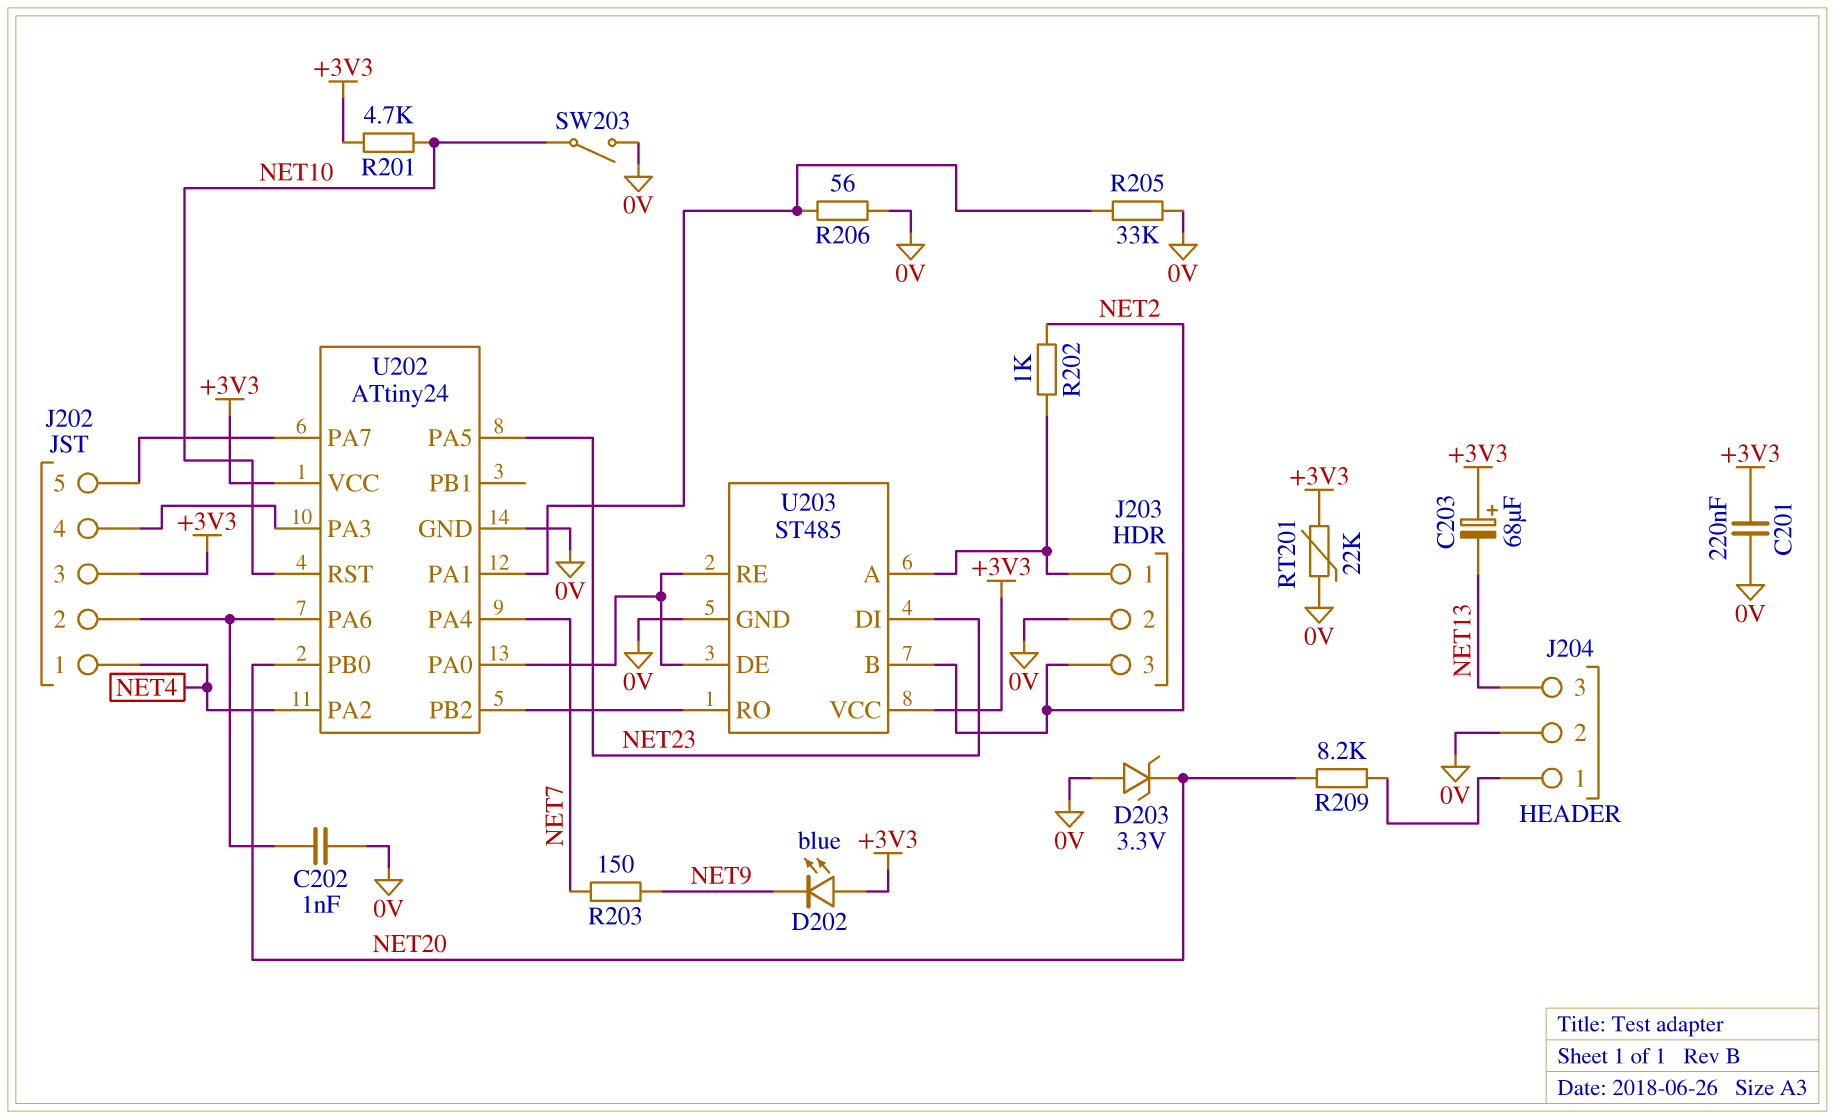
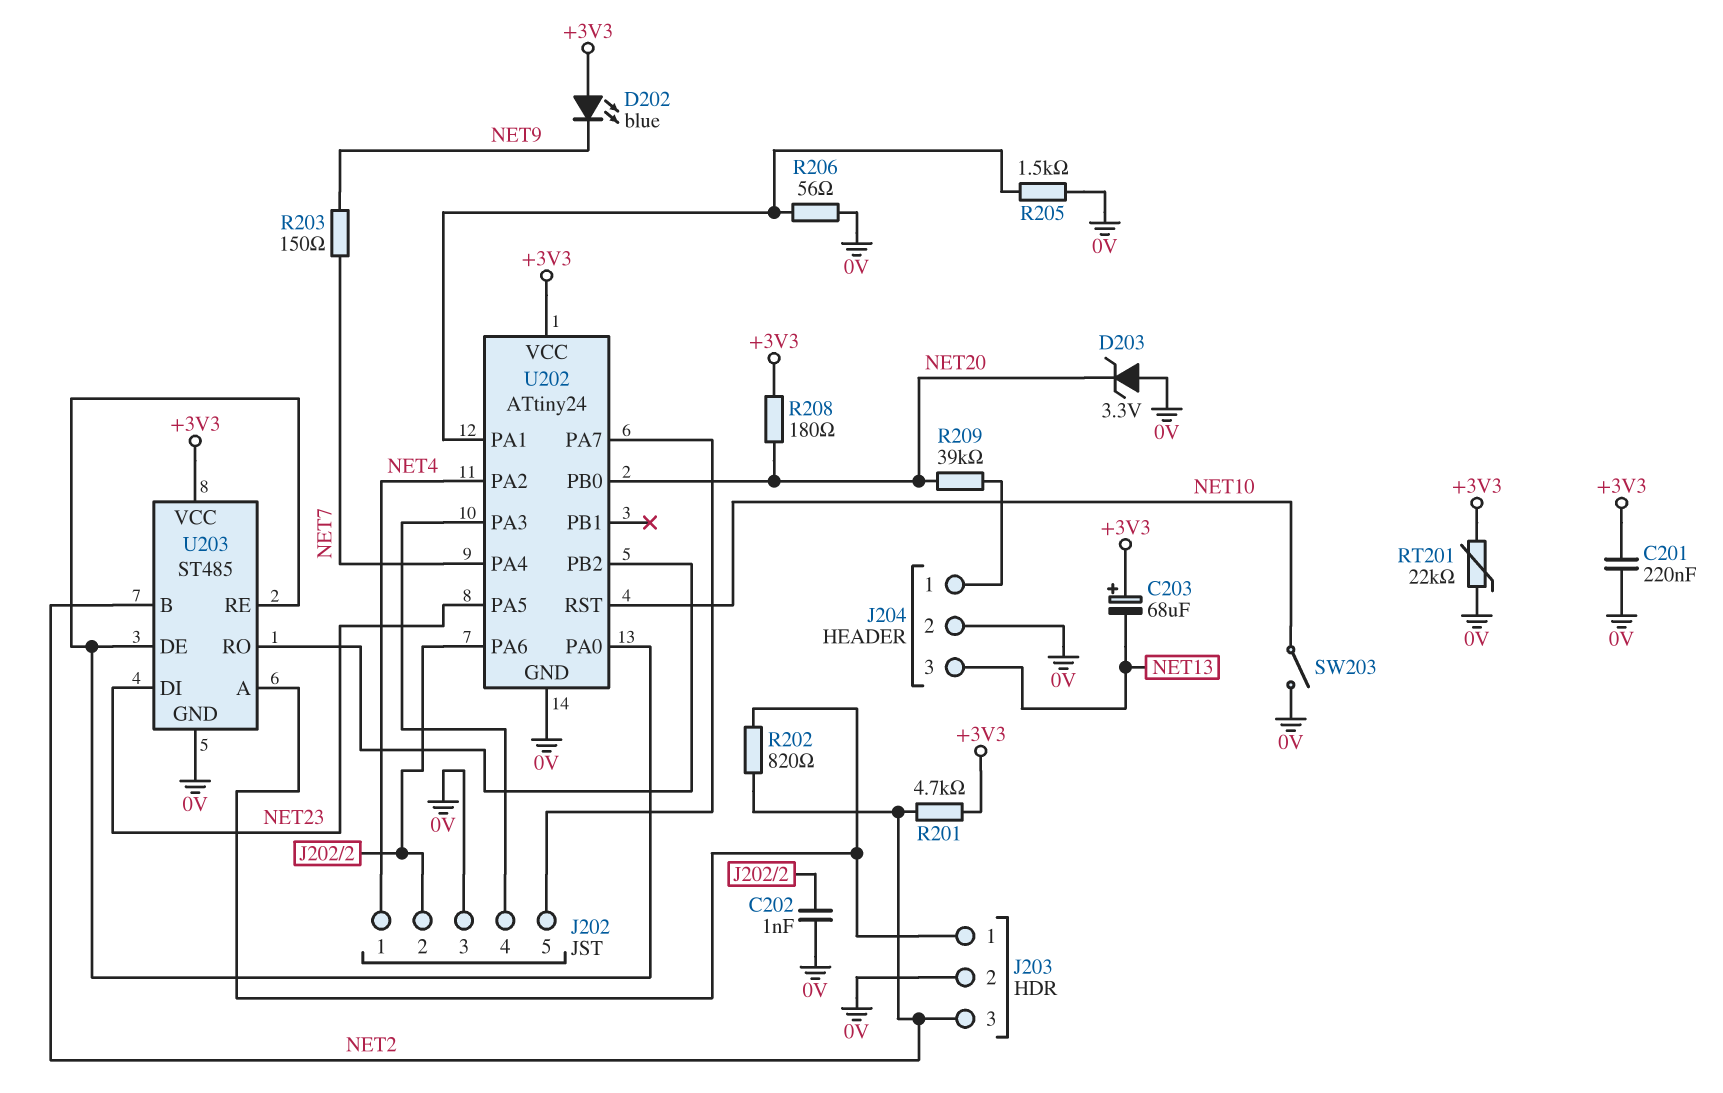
J202 pin 3: +3V3 -> 0V
R201: 4.7k (+3V3, NET10) -> 4.7k (+3V3, NET2)
R202: 1k (J203/1, NET2) -> 820 (J203/1, NET2)
R205: 33k (0V, U202/PA1) -> 1.5k (0V, U202/PA1)
R208: none -> 180 (+3V3, NET20)
R209: 8.2k (J204/1, NET20) -> 39k (J204/1, NET20)

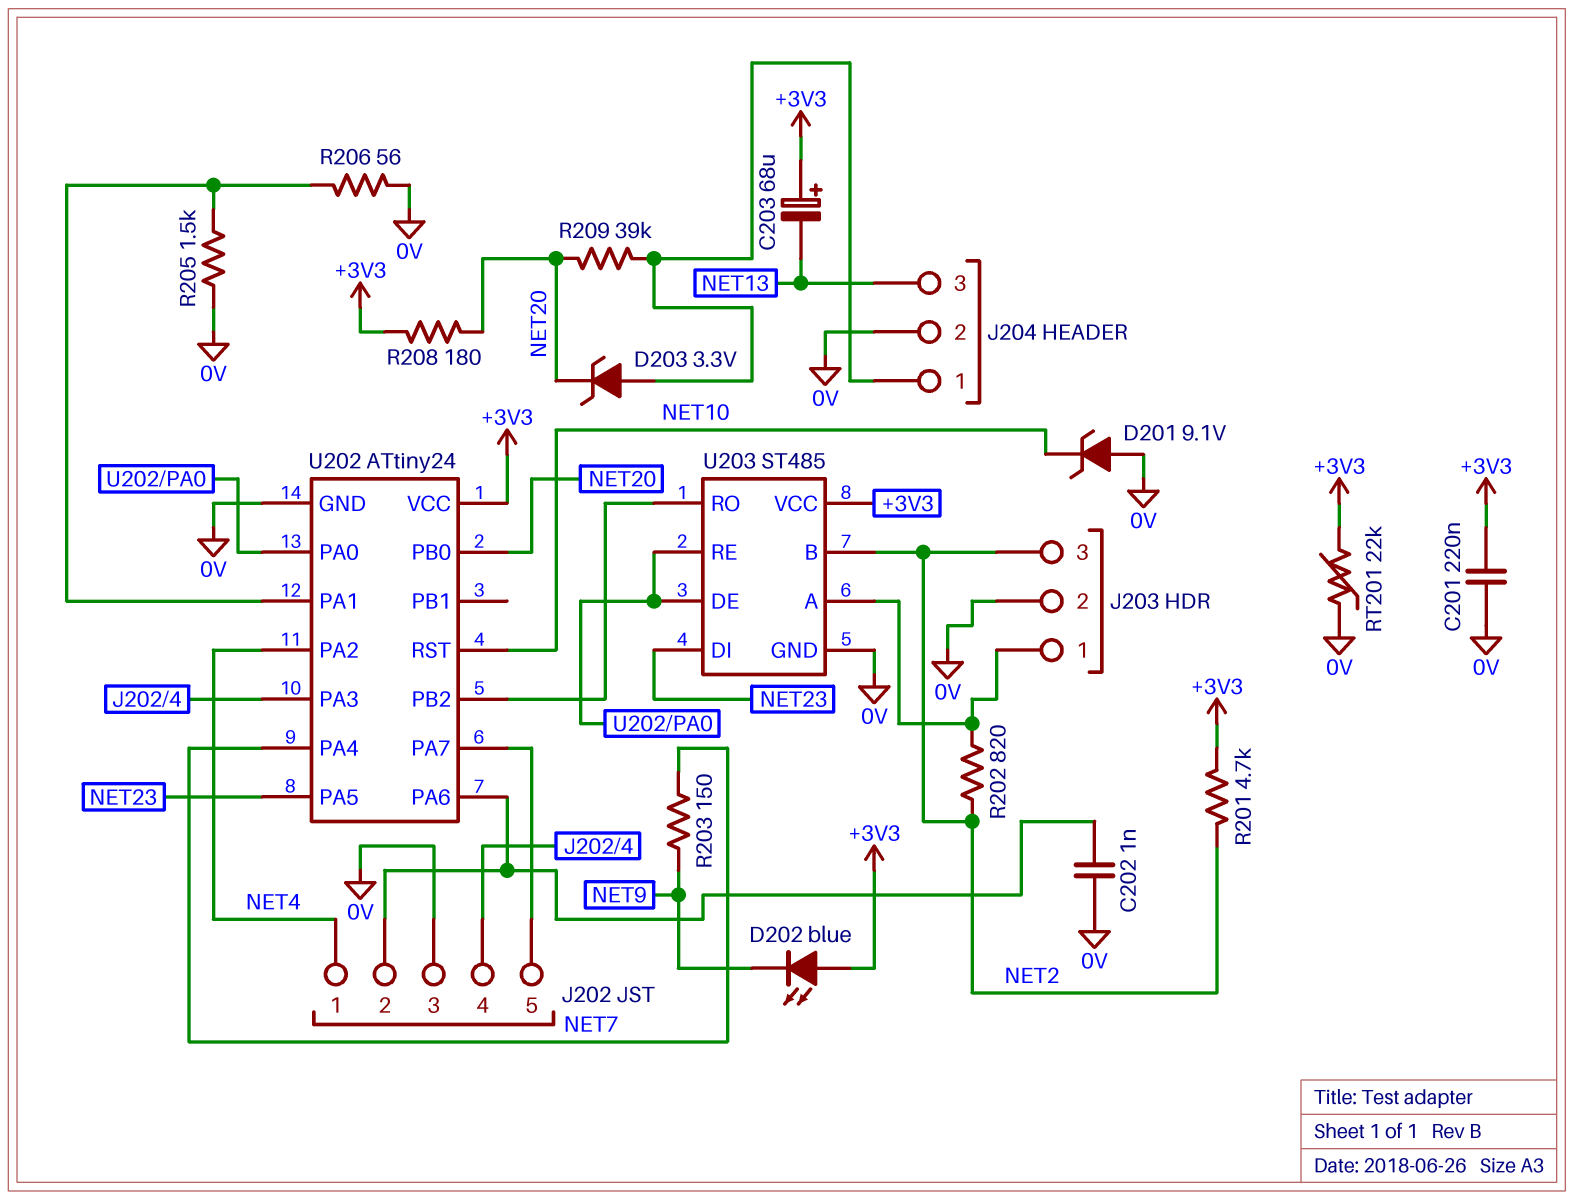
D201: none -> zener 9.1V (A 0V, K NET10)
D203: zener 3.3V (A 0V, K NET20) -> zener 3.3V (A J204/1, K NET20)
SW203: switch (0V, NET10) -> none

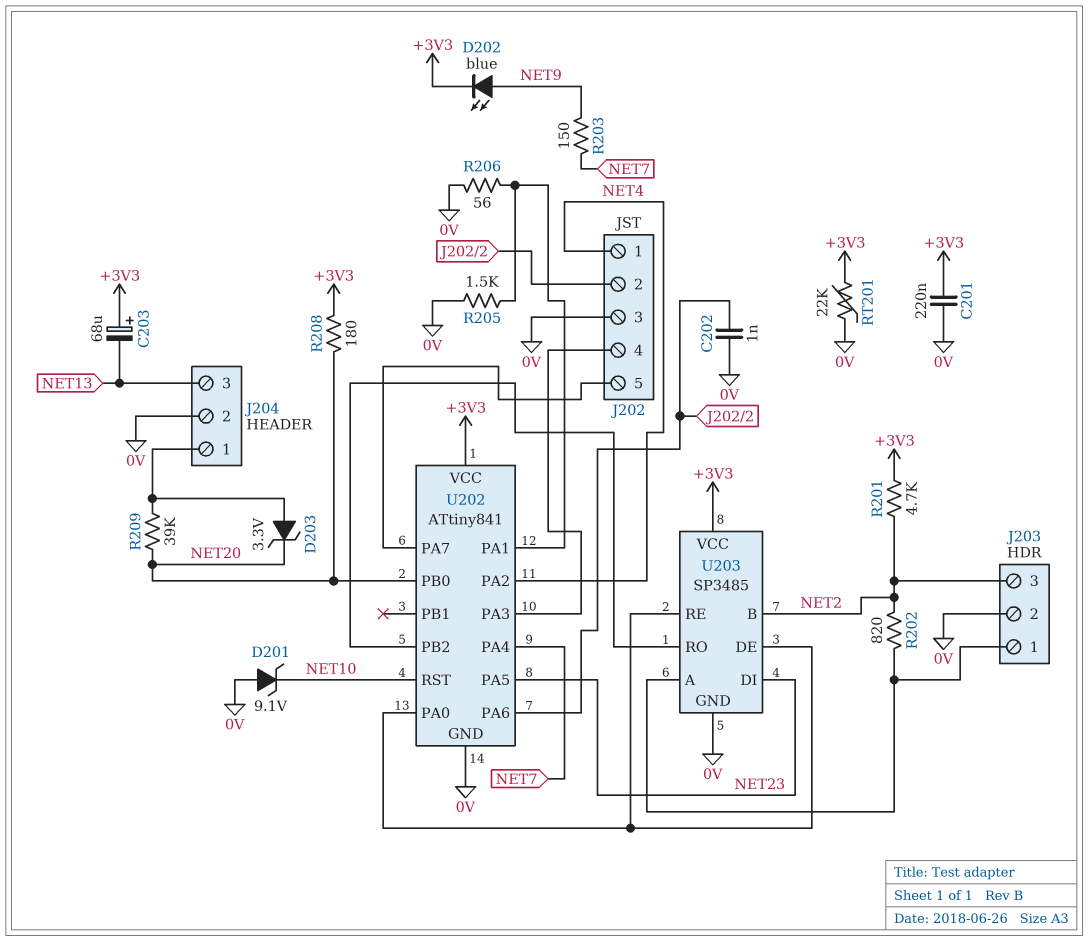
D202: LED blue (A +3V3, K NET9) -> LED blue (A NET9, K +3V3)
U202: ATtiny24 -> ATtiny841
U203: ST485 -> SP3485

